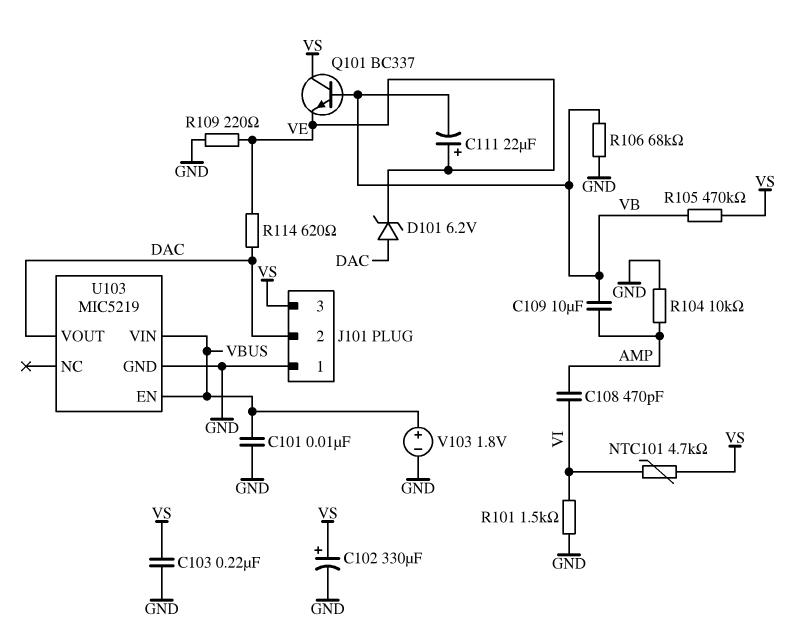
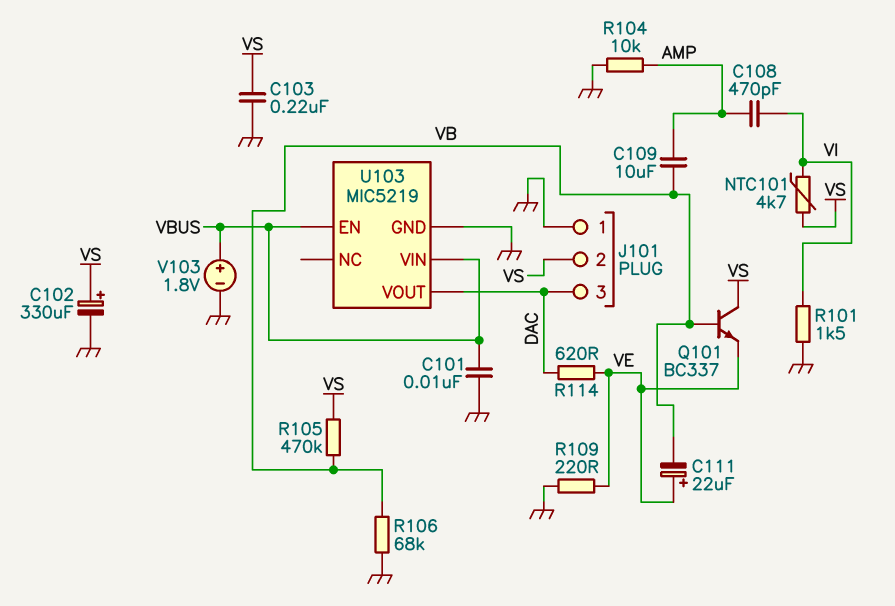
D101: zener 6.2V (A DAC, K VE) -> none
J101 pin 2: DAC -> VS
J101 pin 3: VS -> DAC

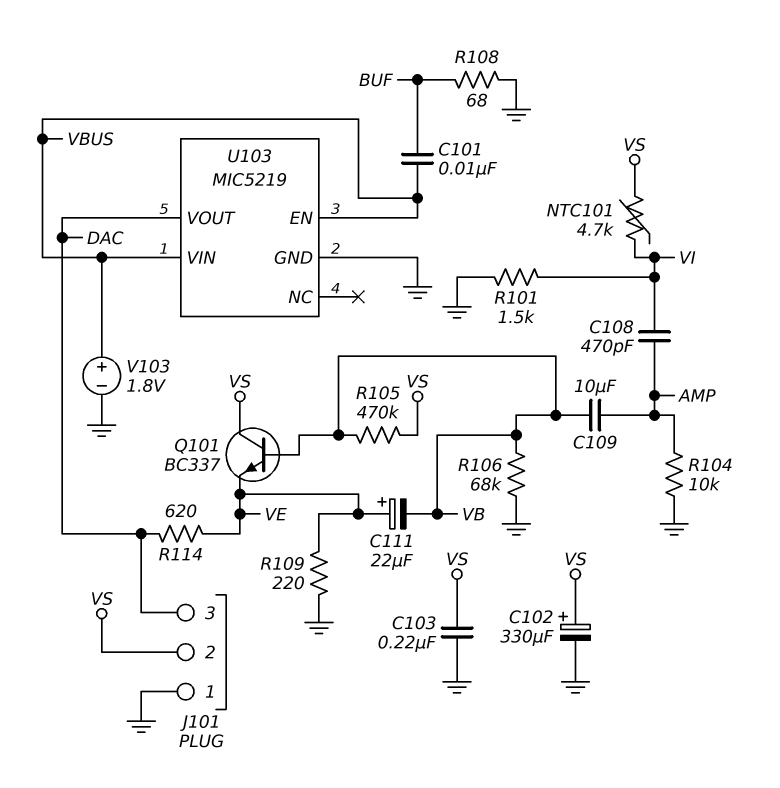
C101: 10nF (GND, VBUS) -> 10nF (BUF, VBUS)
R108: none -> 68 (BUF, GND)

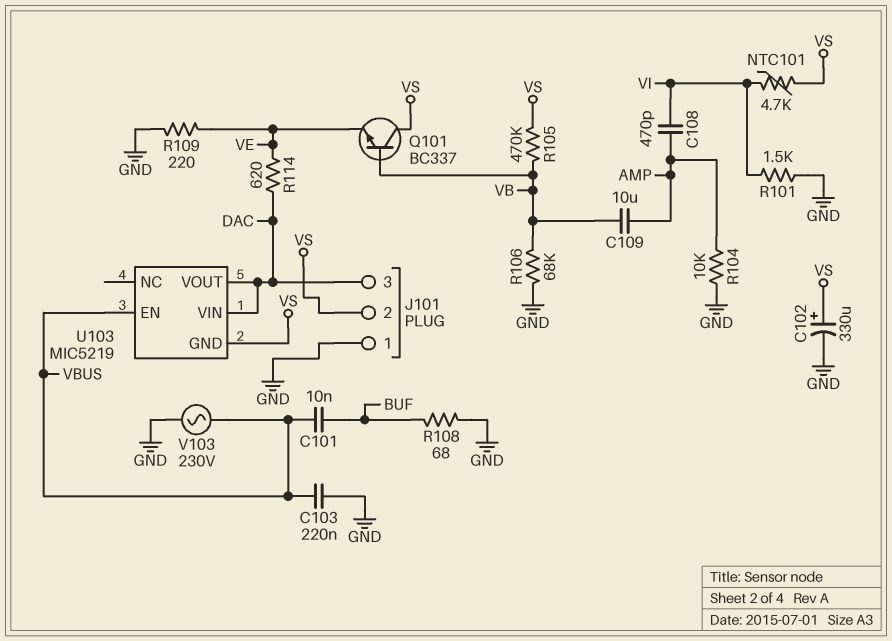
C103: 220nF (GND, VS) -> 220nF (GND, VBUS)
C111: 22uF (plus VE, minus VB) -> none
U103 pin GND: GND -> VS
U103 pin VIN: VBUS -> DAC
V103: 1.8V (plus VBUS, minus GND) -> AC 230V (GND, VBUS)

